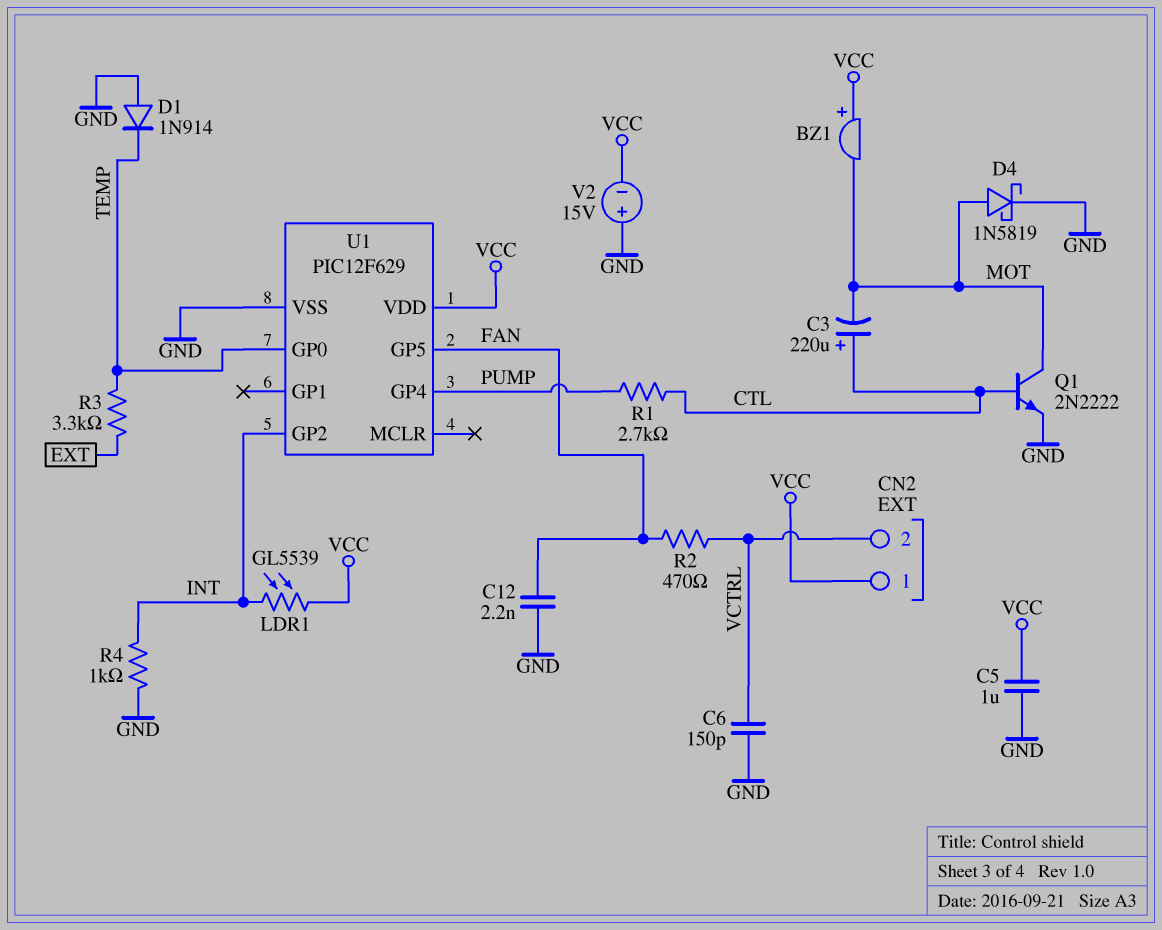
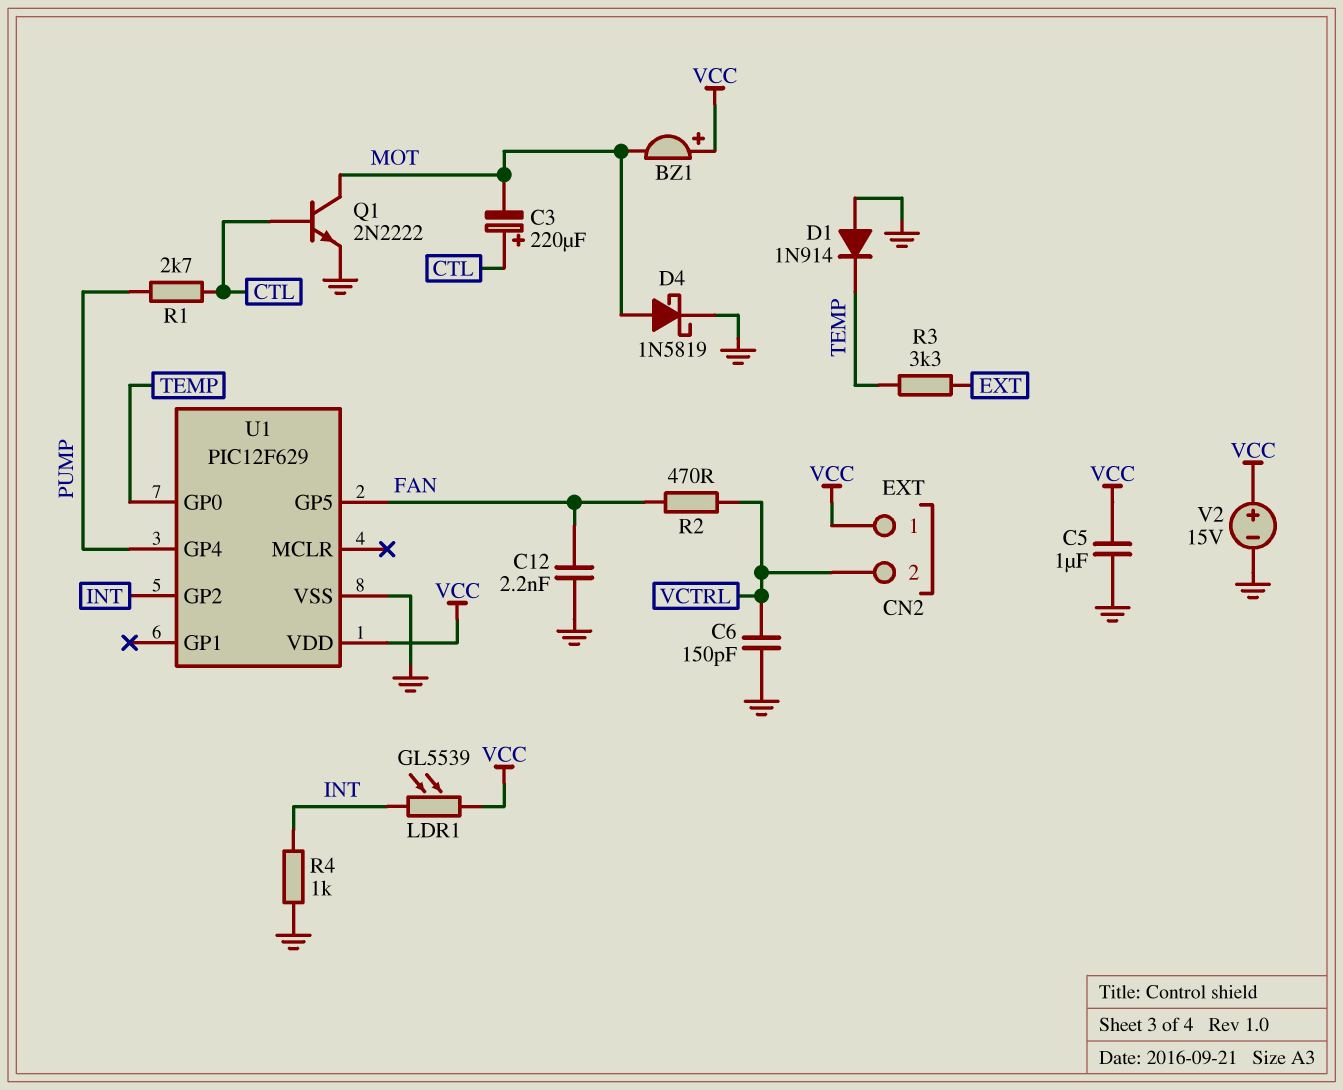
V2: 15V (plus GND, minus VCC) -> 15V (plus VCC, minus GND)

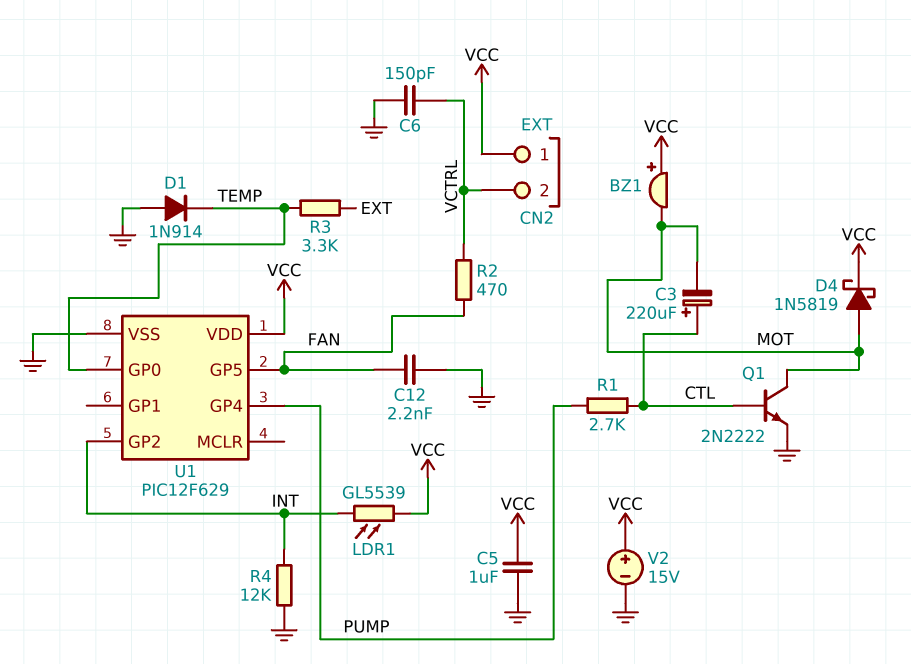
D4: schottky 1N5819 (A MOT, K GND) -> schottky 1N5819 (A MOT, K VCC)
R4: 1k (GND, INT) -> 12k (GND, INT)

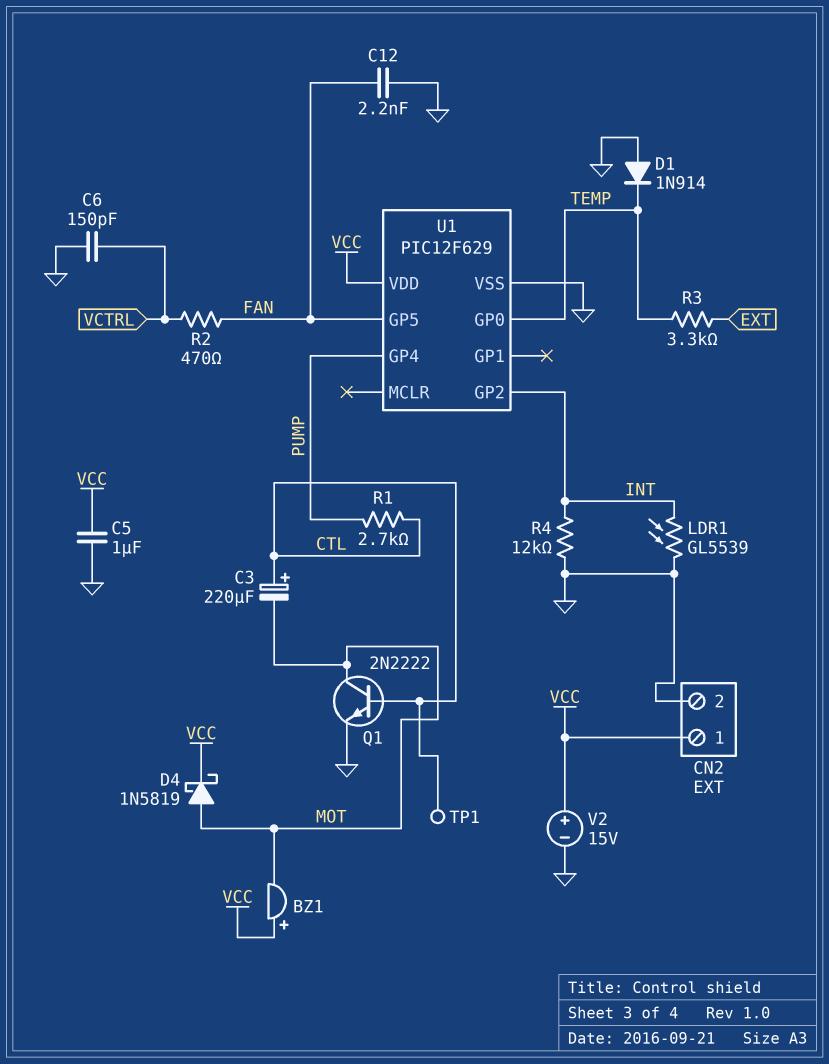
CN2 pin 2: VCTRL -> GND
LDR1: GL5539 (INT, VCC) -> GL5539 (GND, INT)
TP1: none -> test point (CTL)

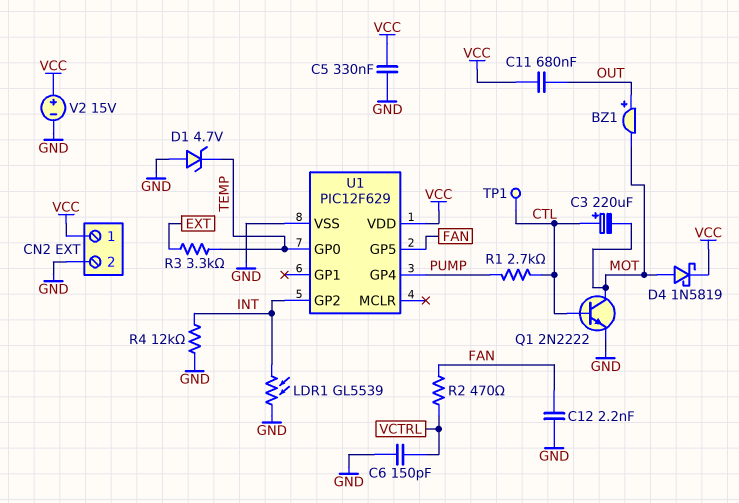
BZ1: buzzer (plus VCC, minus MOT) -> buzzer (plus OUT, minus MOT)
C5: 1uF (GND, VCC) -> 330nF (GND, VCC)
C11: none -> 680nF (OUT, VCC)
D1: diode 1N914 (A GND, K TEMP) -> zener 4.7V (A GND, K TEMP)

